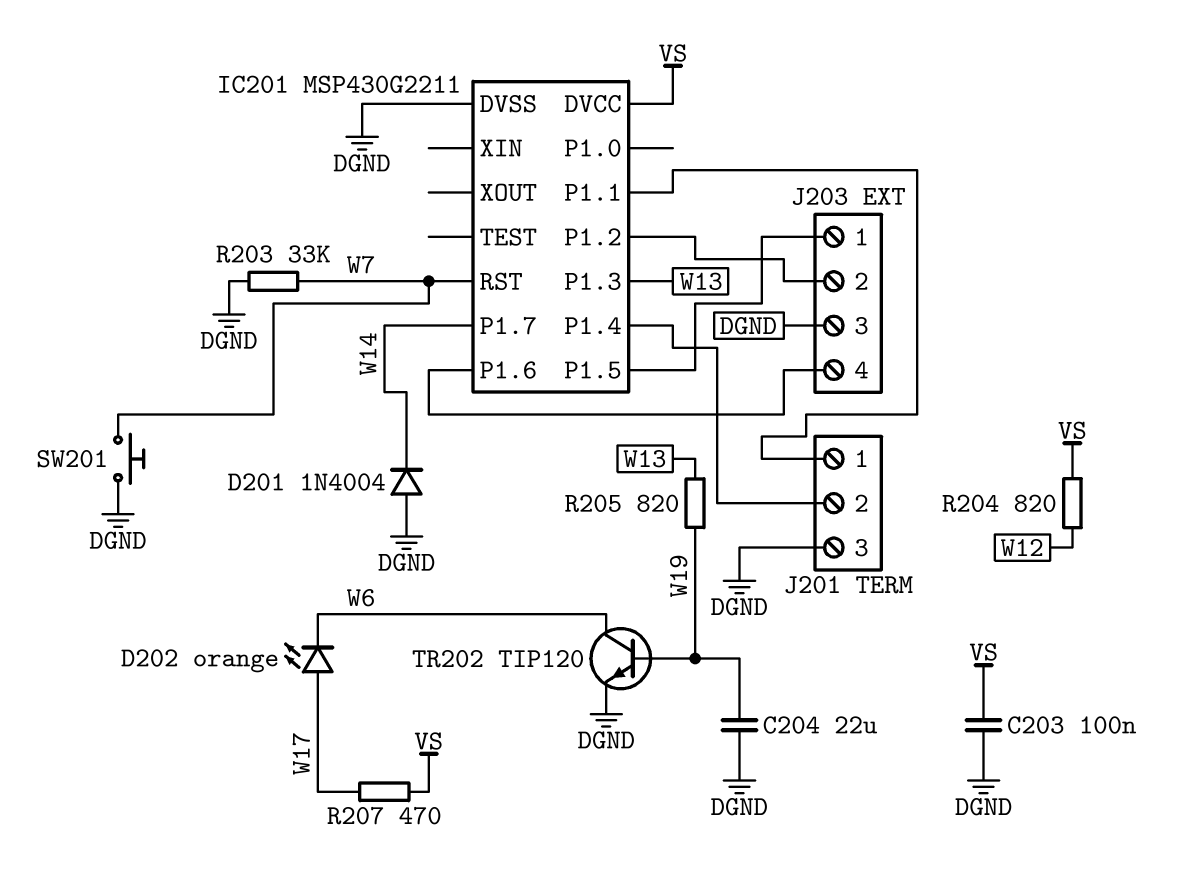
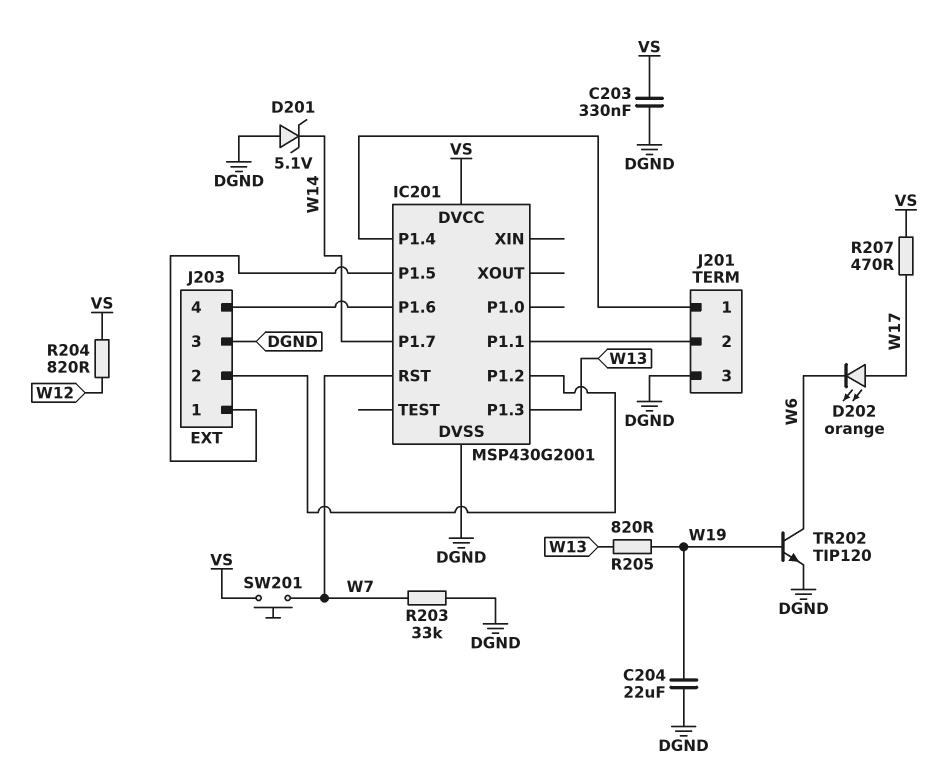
C203: 100nF (DGND, VS) -> 330nF (DGND, VS)
D201: diode 1N4004 (A DGND, K W14) -> zener 5.1V (A DGND, K W14)
IC201: MSP430G2211 -> MSP430G2001
J201 pin 1: IC201/P1.1 -> IC201/P1.4
J201 pin 2: IC201/P1.4 -> IC201/P1.1
SW201: button (DGND, W7) -> button (VS, W7)

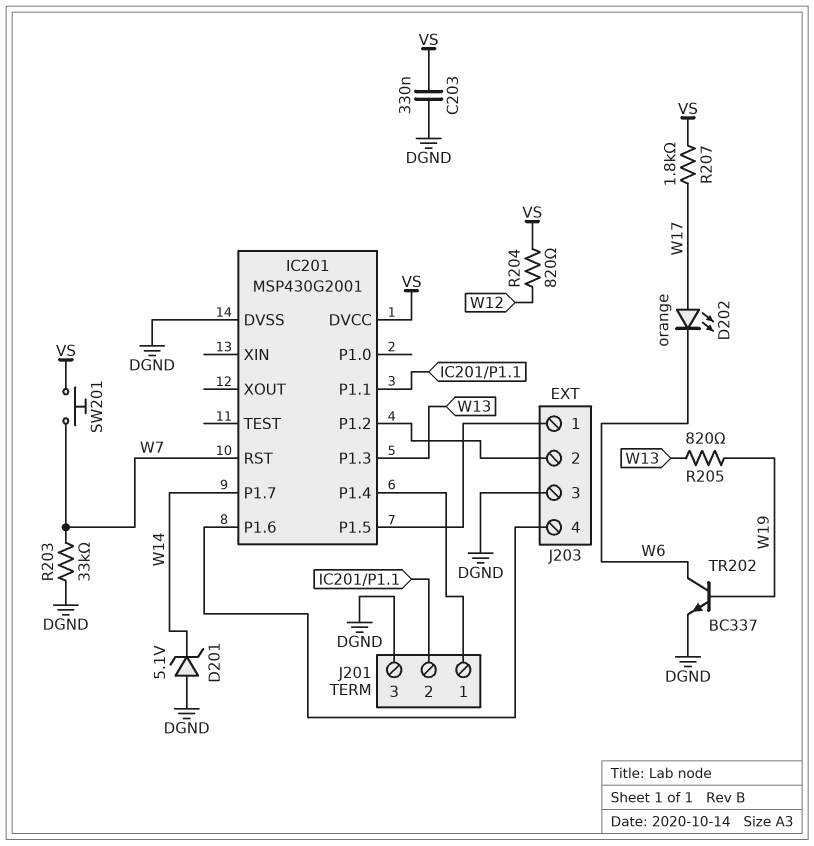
C204: 22uF (DGND, W19) -> none
R207: 470 (VS, W17) -> 1.8k (VS, W17)
TR202: NPN TIP120 (B W19, C W6, E DGND) -> NPN BC337 (B W19, C W6, E DGND)

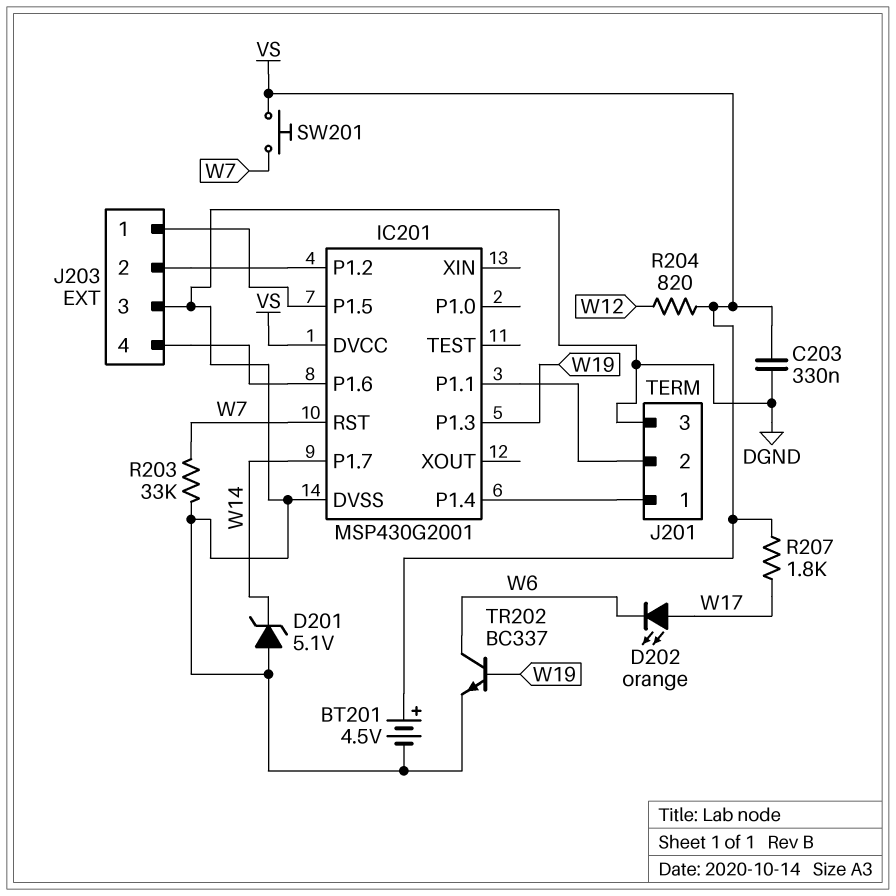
BT201: none -> 4.5V (plus VS, minus DGND)
IC201 pin P1.3: W13 -> W19
R205: 820 (W13, W19) -> none

